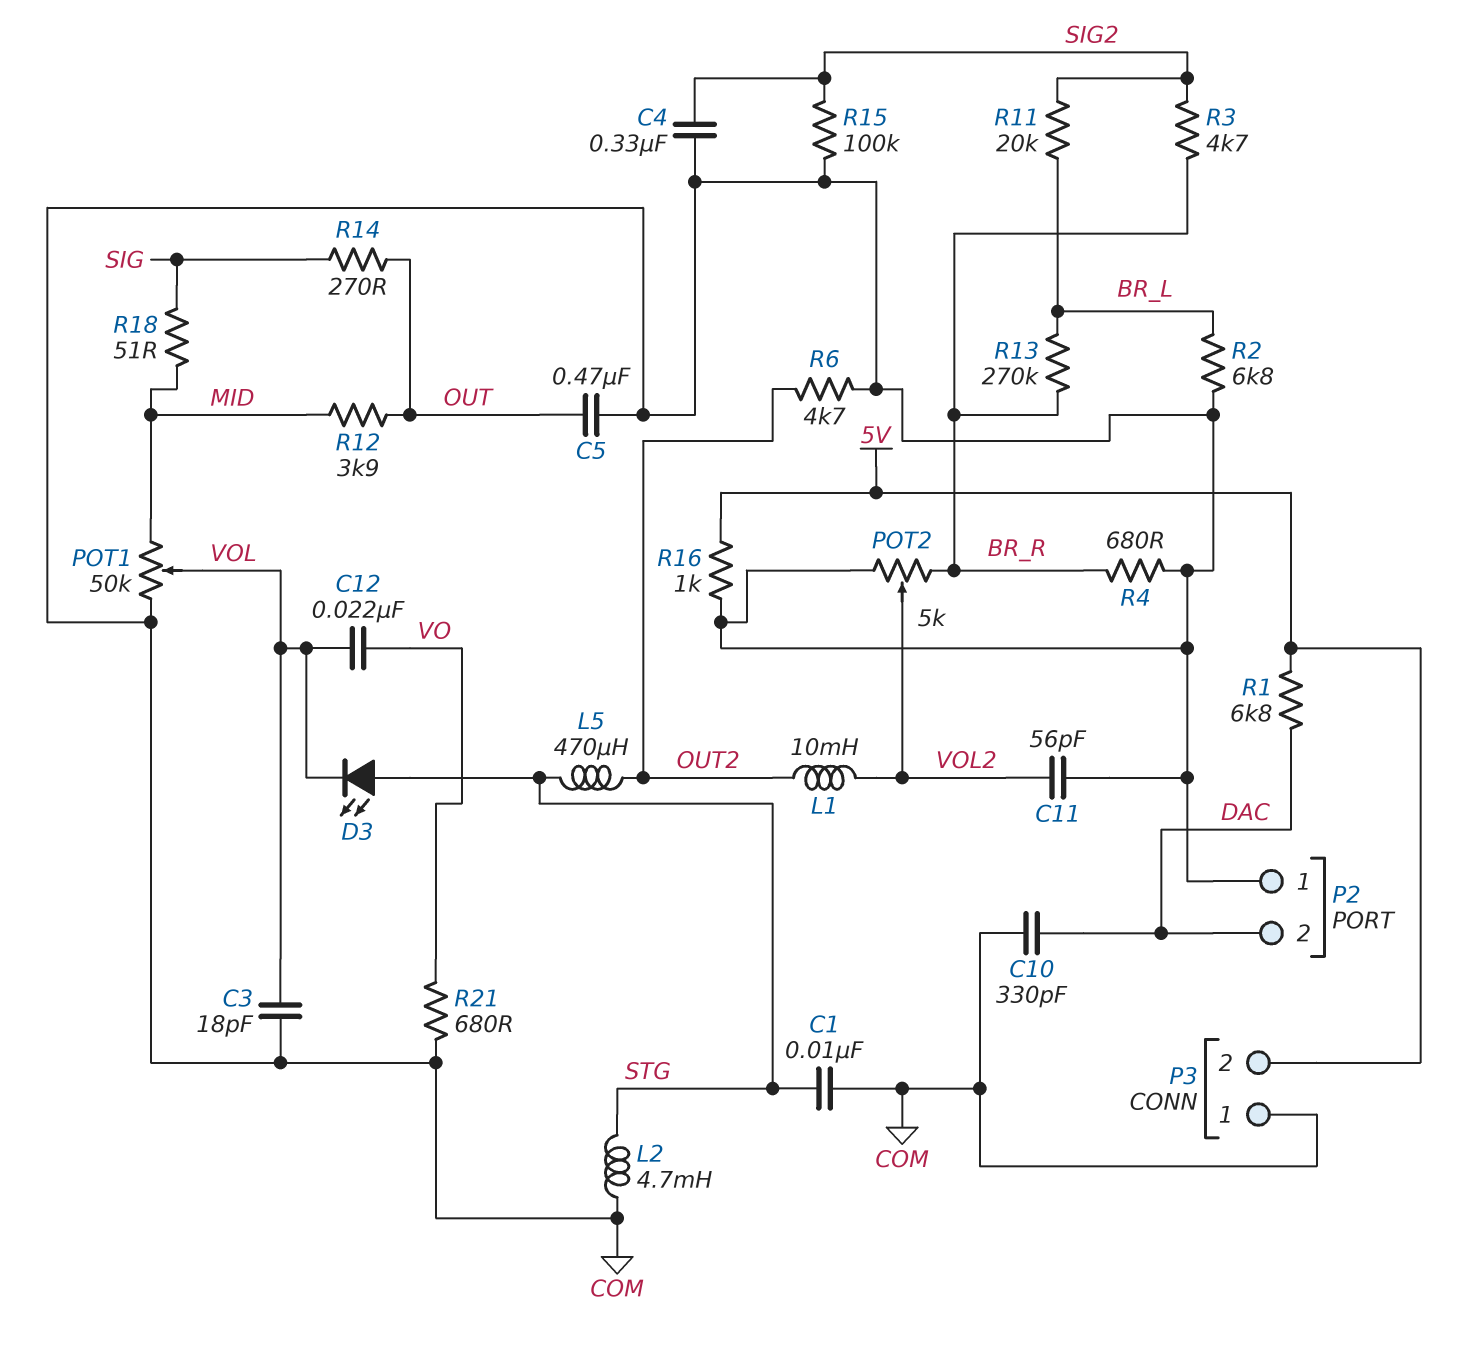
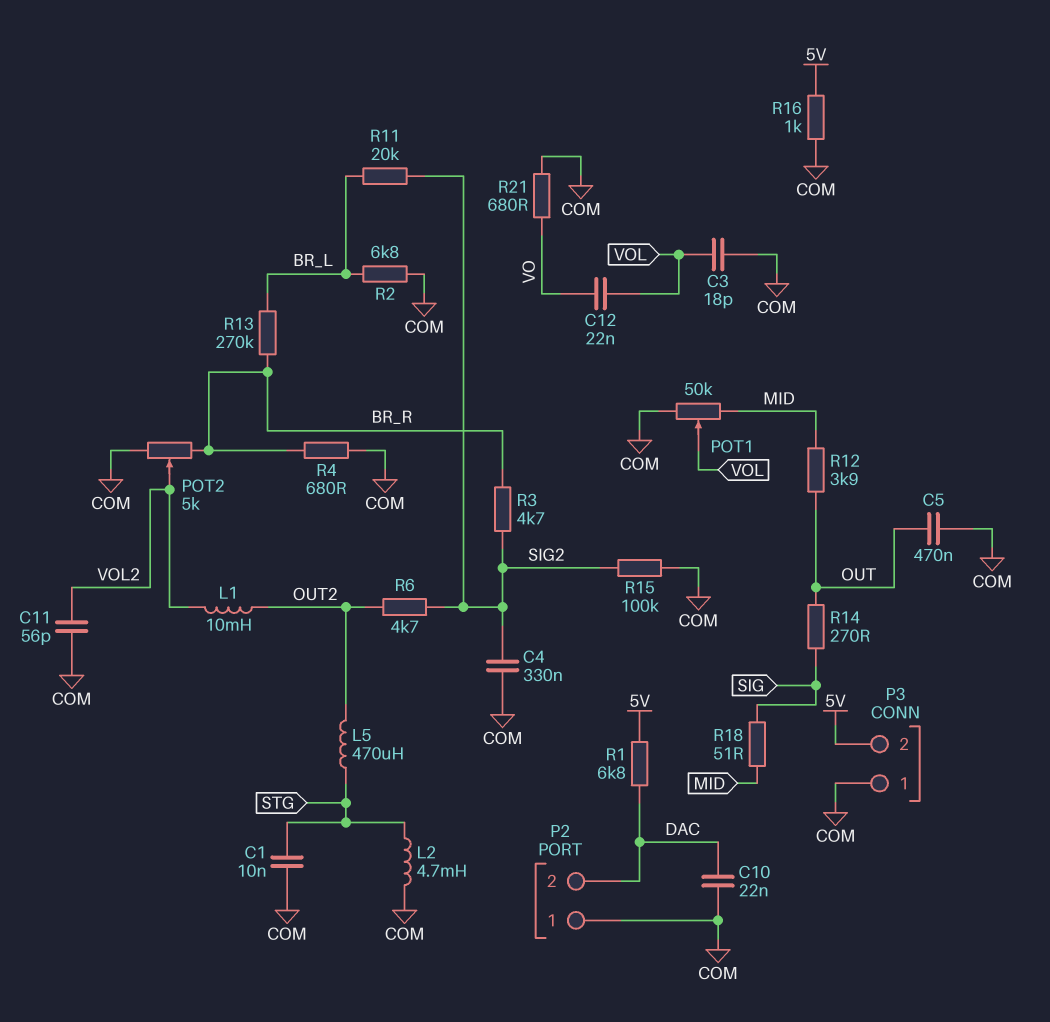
C10: 330pF (COM, DAC) -> 22nF (COM, DAC)
D3: LED (A STG, K VOL) -> none
R6: 4.7k (COM, OUT2) -> 4.7k (OUT2, SIG2)

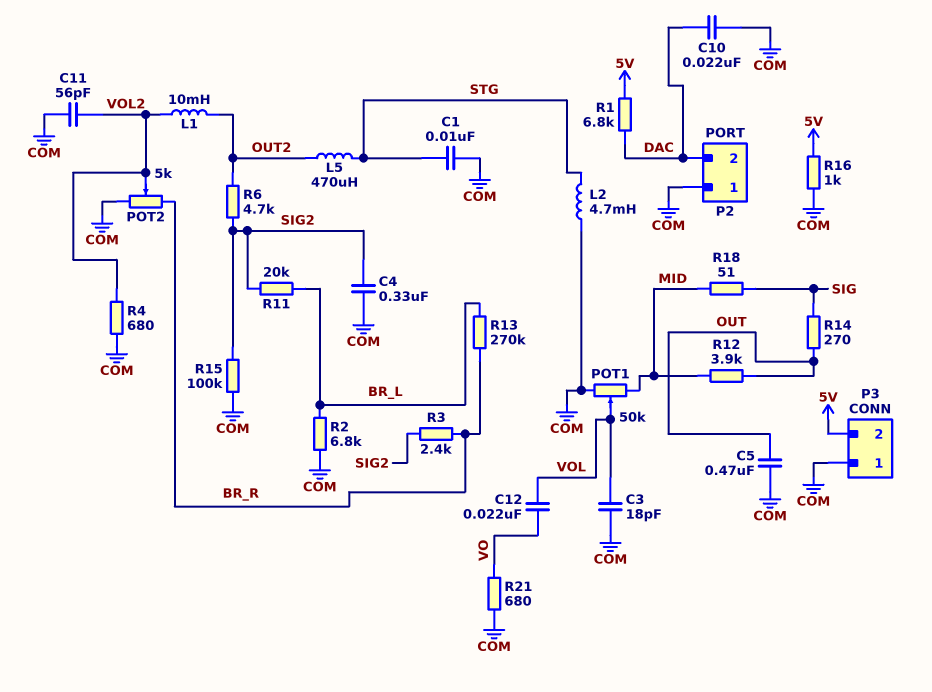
R3: 4.7k (BR_R, SIG2) -> 2.4k (BR_R, SIG2)
R4: 680 (BR_R, COM) -> 680 (COM, VOL2)

